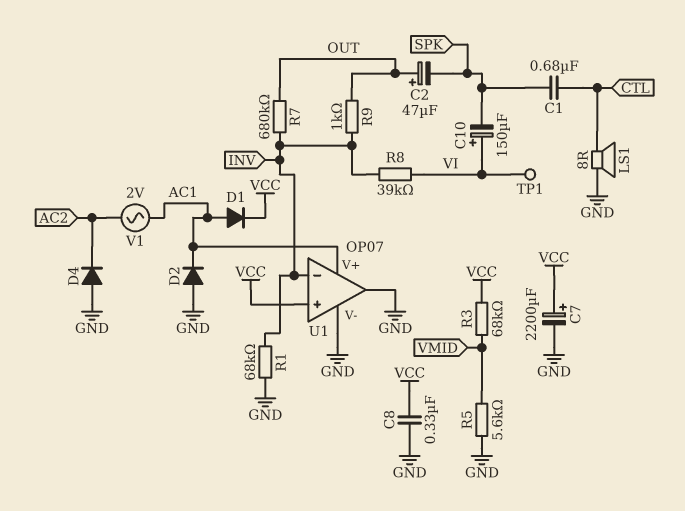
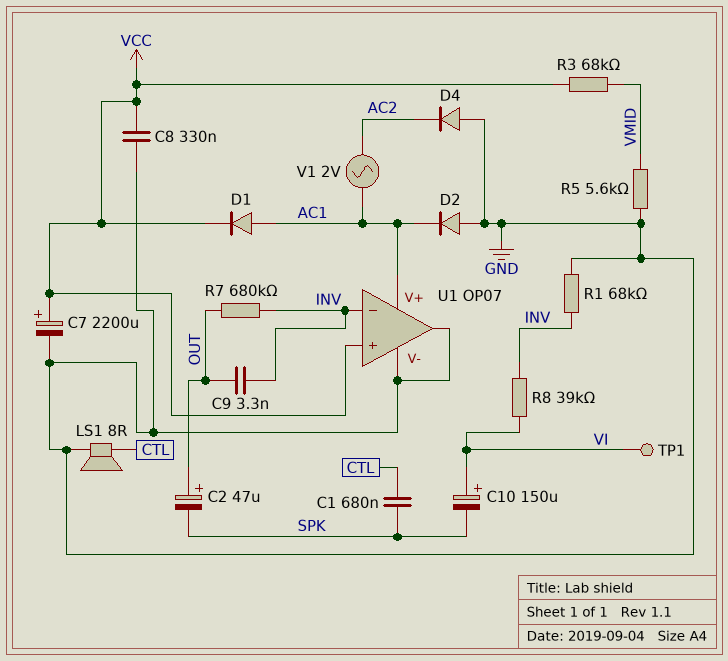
C9: none -> 3.3nF (INV, OUT)
R9: 1k (INV, OUT) -> none

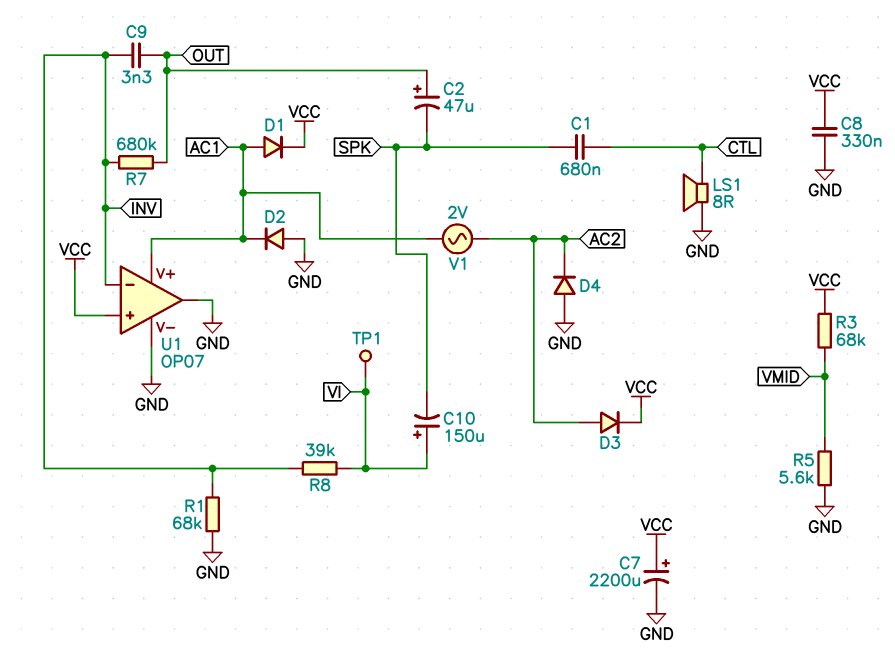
D3: none -> diode (A AC2, K VCC)

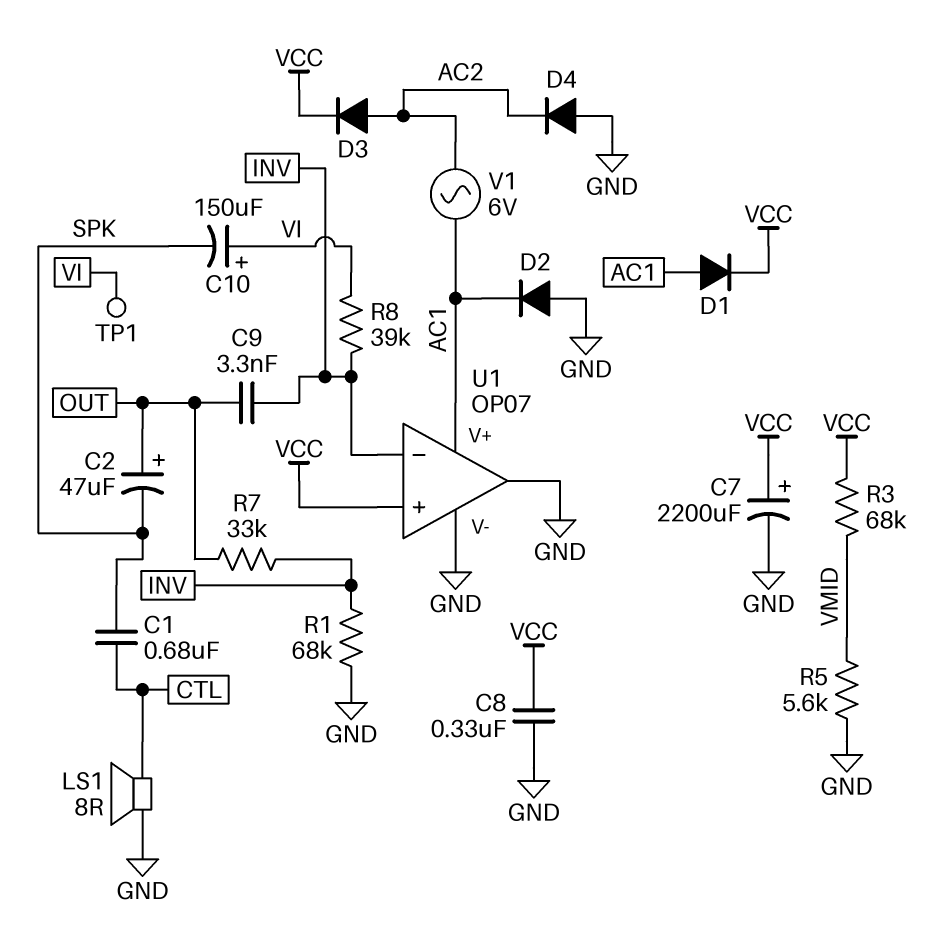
R7: 680k (INV, OUT) -> 33k (INV, OUT)
V1: AC 2V (AC1, AC2) -> AC 6V (AC1, AC2)

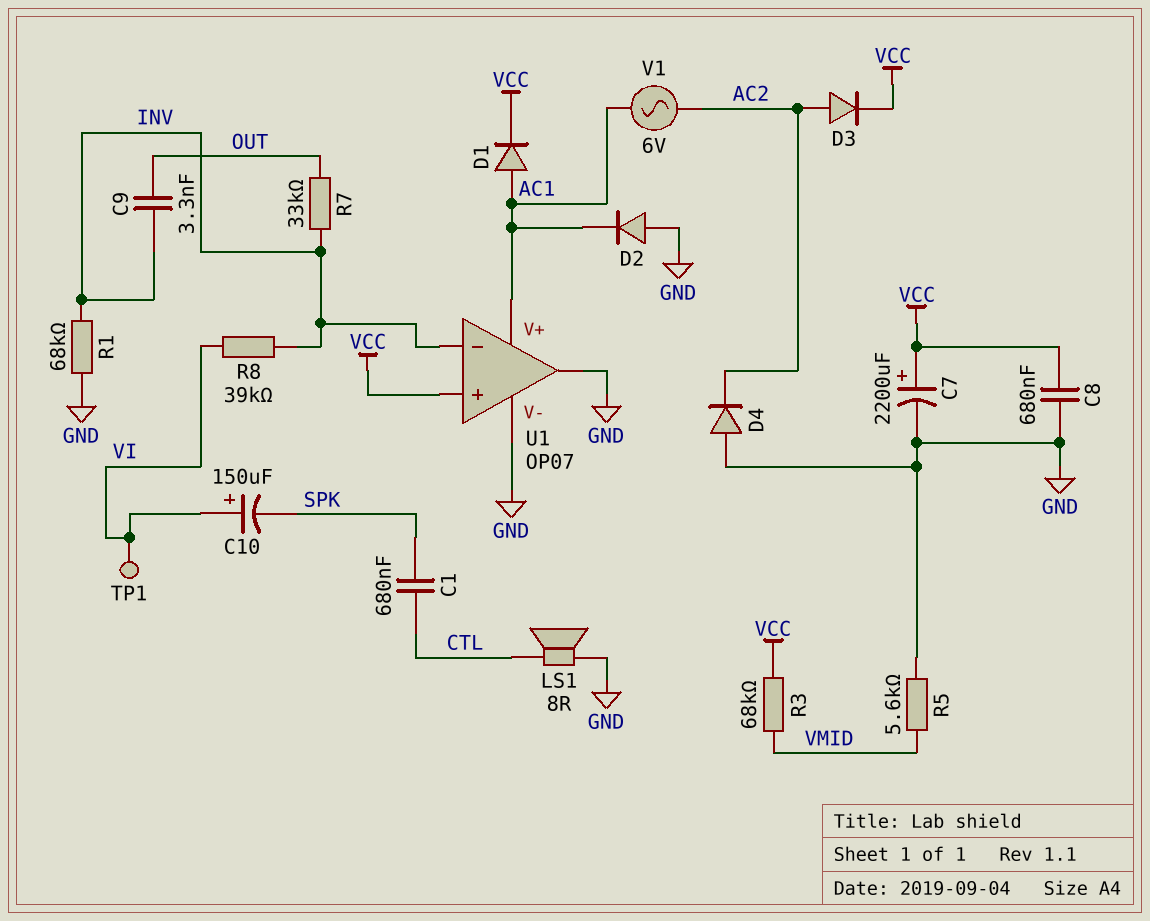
C2: 47uF (plus OUT, minus SPK) -> none
C8: 330nF (GND, VCC) -> 680nF (GND, VCC)

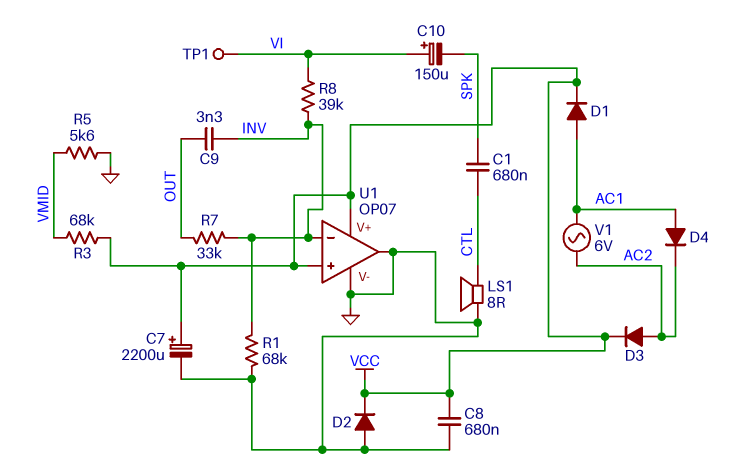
D2: diode (A GND, K AC1) -> diode (A GND, K VCC)
D4: diode (A GND, K AC2) -> diode (A AC1, K AC2)
U1 pin V+: AC1 -> VCC

